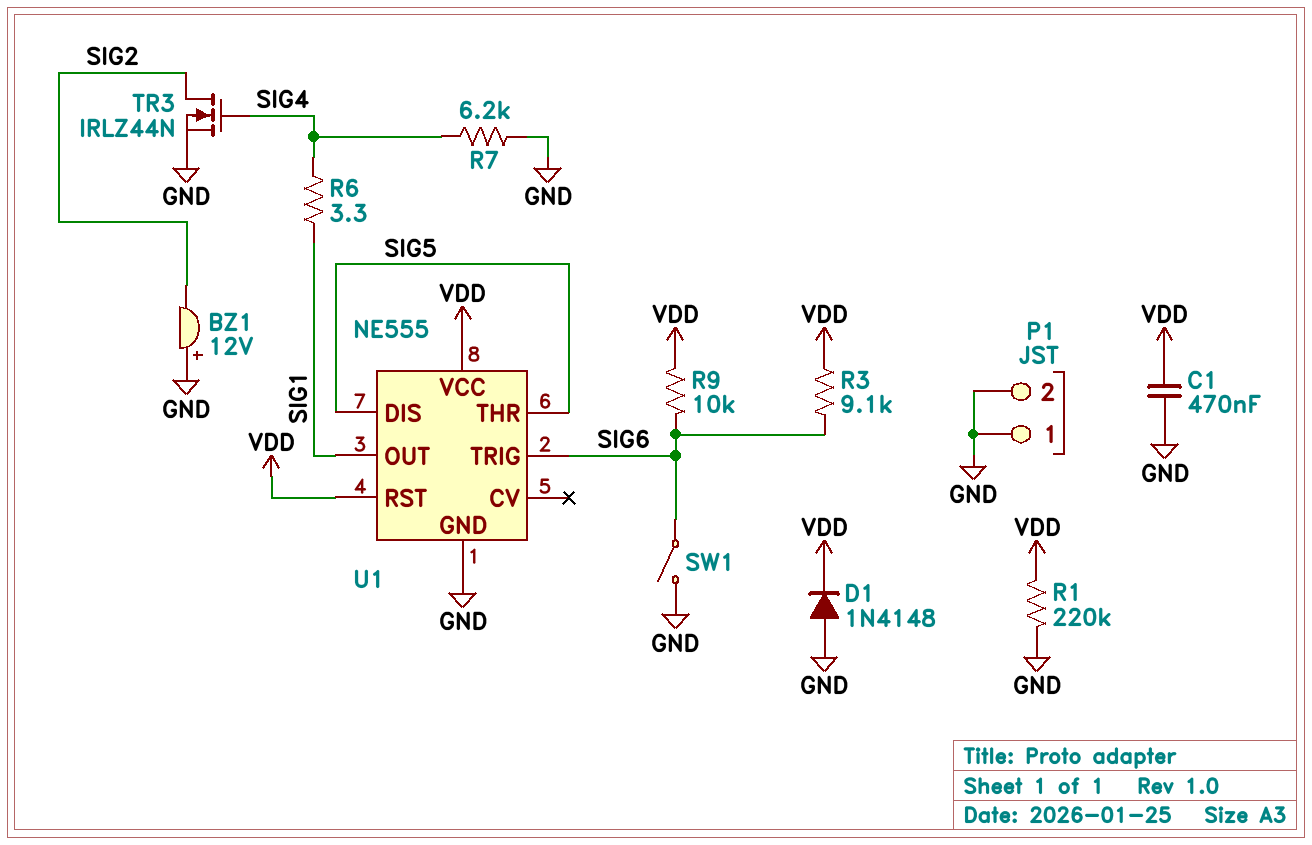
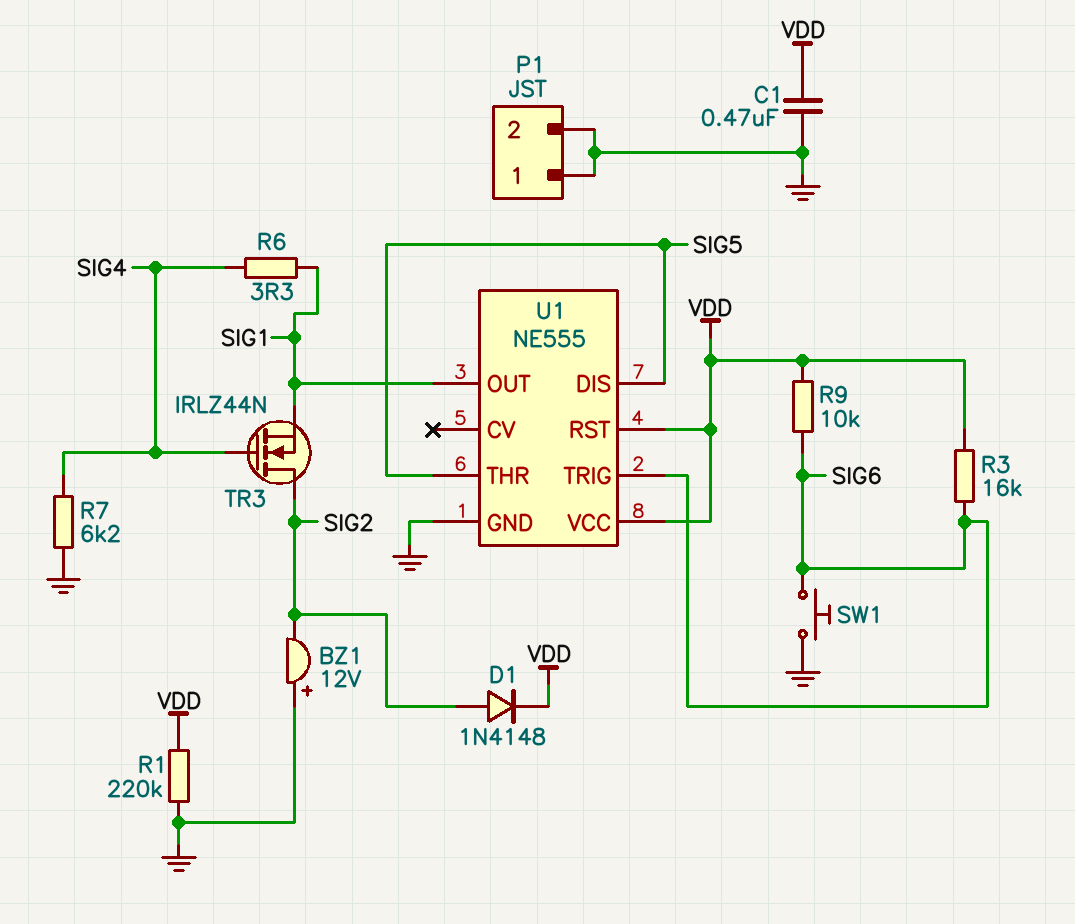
D1: diode 1N4148 (A GND, K VDD) -> diode 1N4148 (A SIG2, K VDD)
R3: 9.1k (SIG6, VDD) -> 16k (SIG6, VDD)
SW1: switch (GND, SIG6) -> button (GND, SIG6)
TR3: NMOS IRLZ44N (G SIG4, D SIG2, S GND) -> NMOS IRLZ44N (G SIG4, D SIG2, S SIG1)

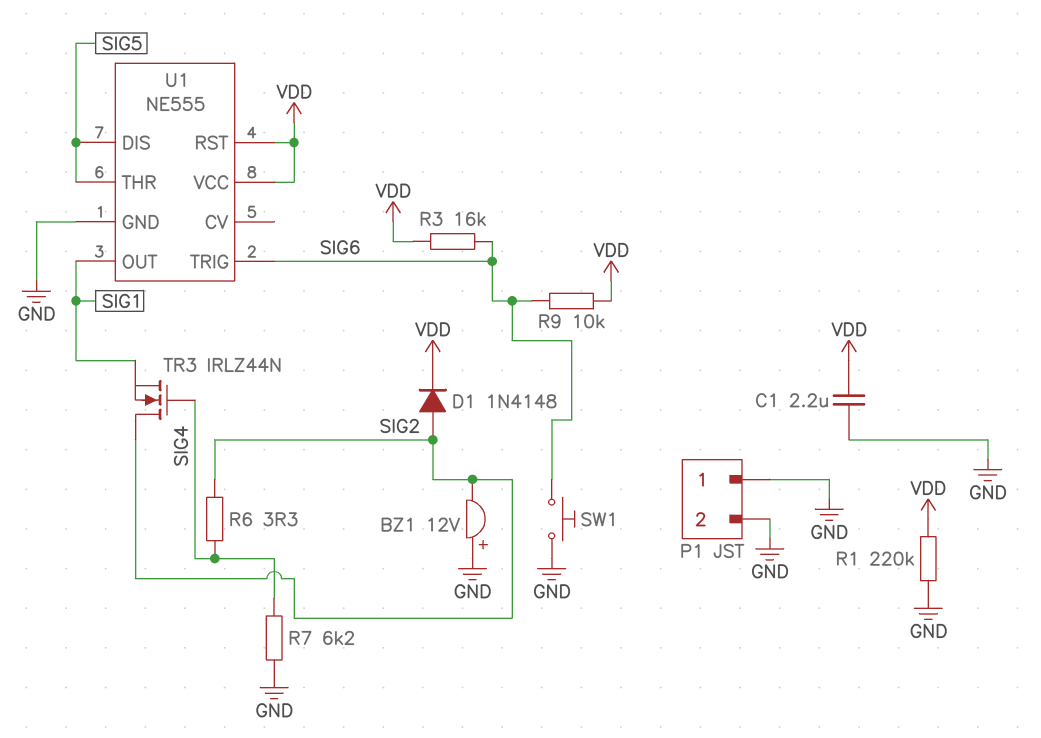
C1: 470nF (GND, VDD) -> 2.2uF (GND, VDD)
R6: 3.3 (SIG1, SIG4) -> 3.3 (SIG2, SIG4)

